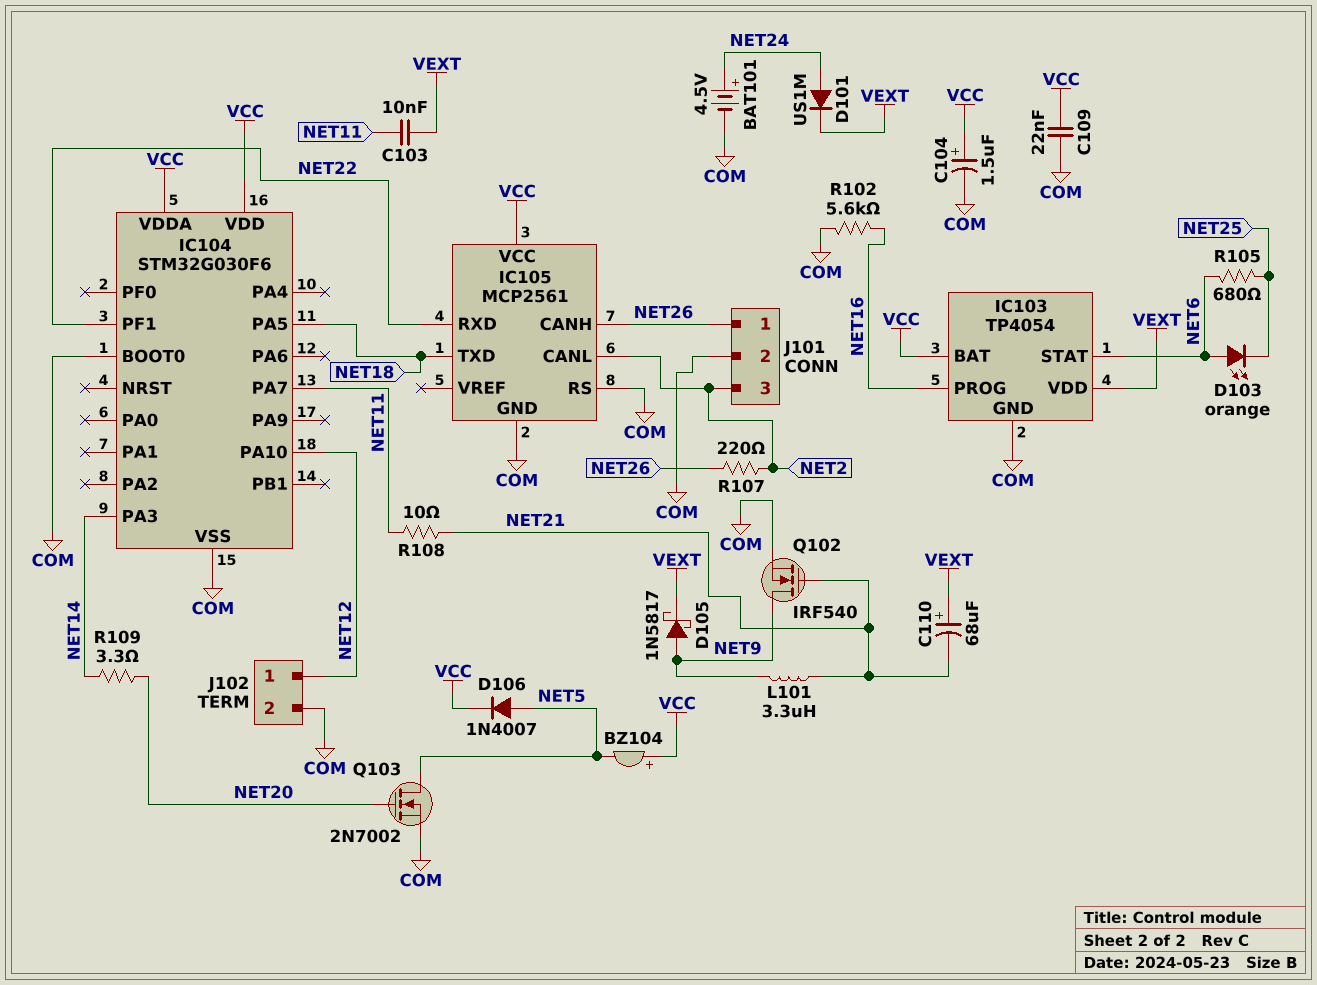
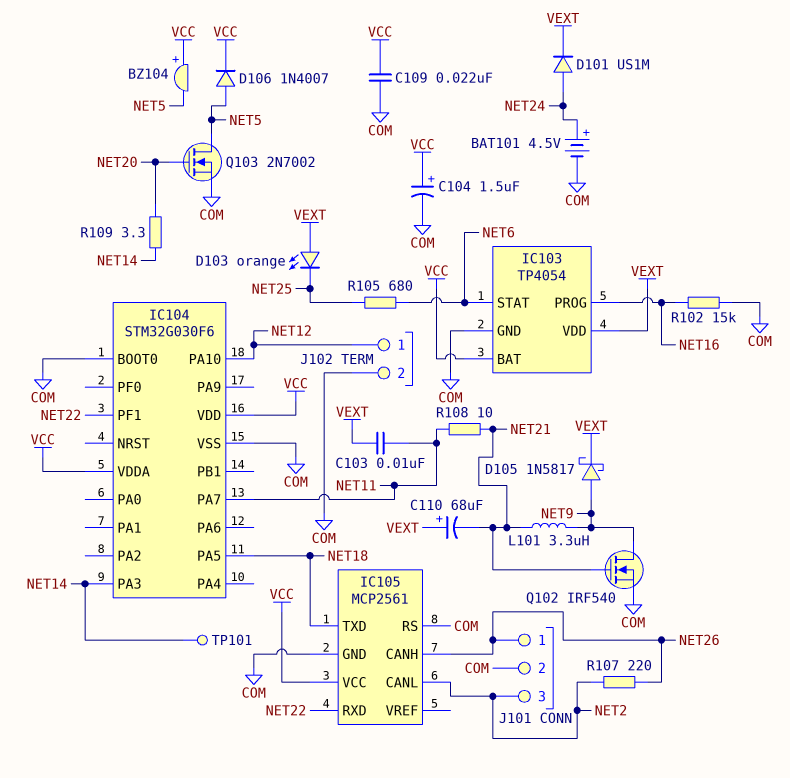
D103: LED orange (A NET6, K NET25) -> LED orange (A VEXT, K NET25)
R102: 5.6k (COM, NET16) -> 15k (COM, NET16)
TP101: none -> test point (NET14)

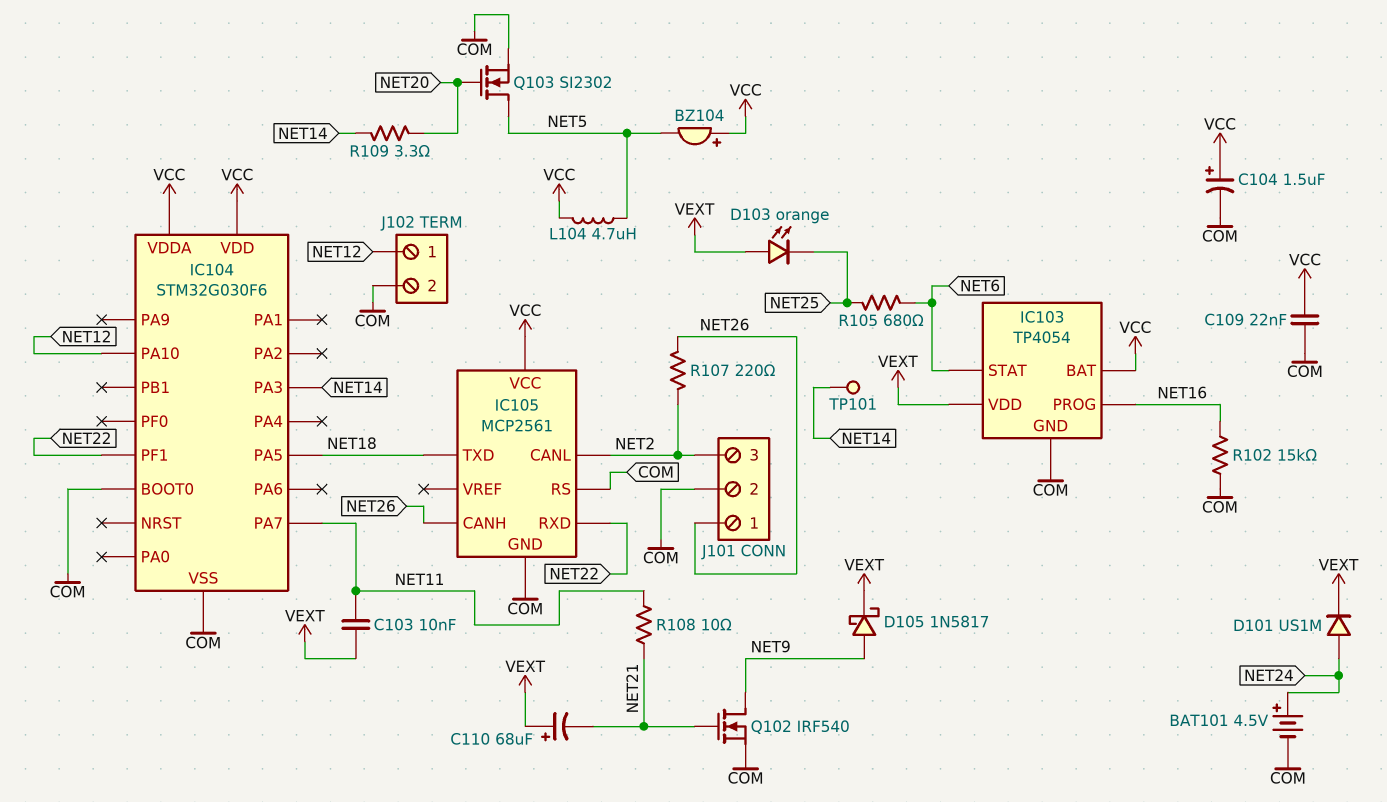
D106: diode 1N4007 (A NET5, K VCC) -> none
L101: 3.3uH (NET9, NET21) -> none
L104: none -> 4.7uH (NET5, VCC)
Q103: NMOS 2N7002 (G NET20, D NET5, S COM) -> NMOS SI2302 (G NET20, D NET5, S COM)

